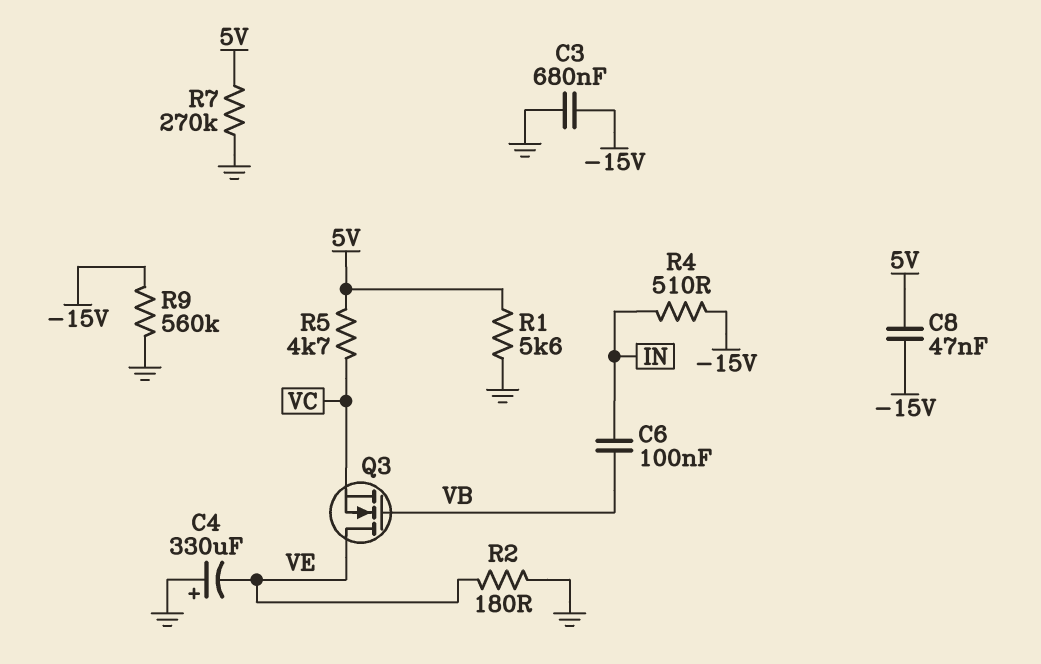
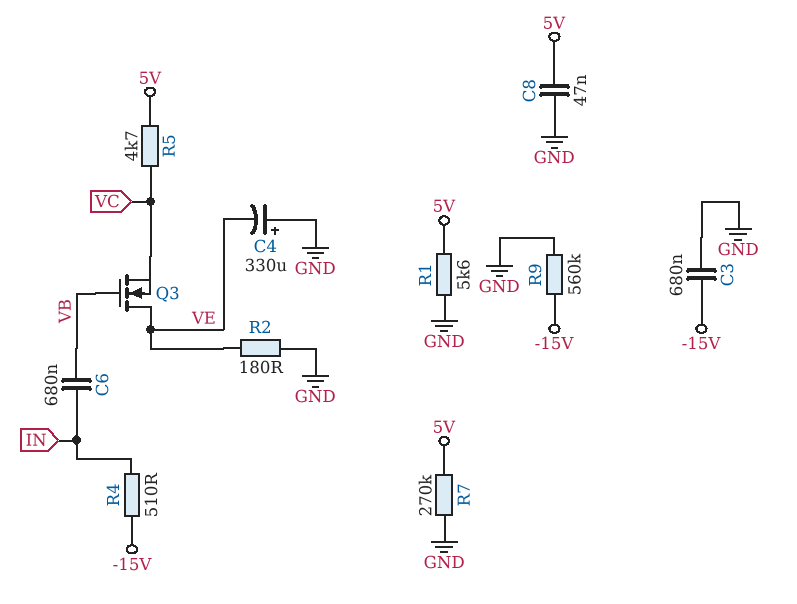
C6: 100nF (IN, VB) -> 680nF (IN, VB)
C8: 47nF (-15V, 5V) -> 47nF (5V, GND)

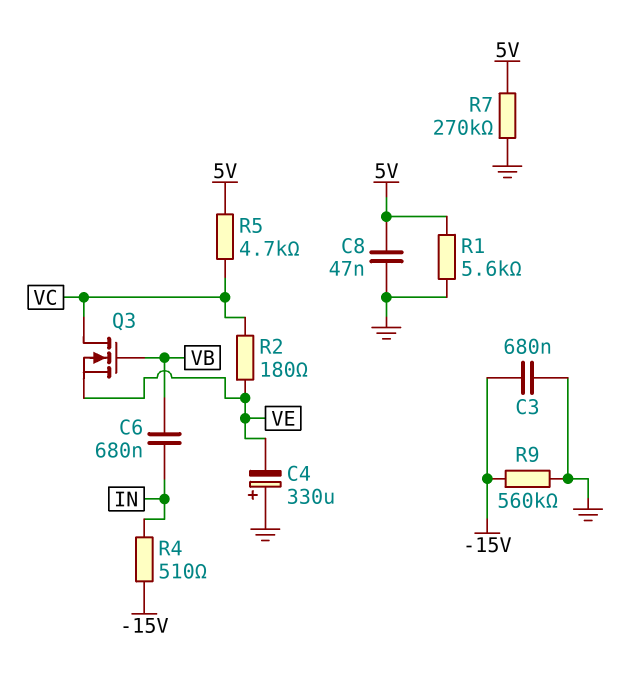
Q3: NMOS (G VB, D VE, S VC) -> NMOS (G VB, D VC, S VE)
R2: 180 (GND, VE) -> 180 (VC, VE)

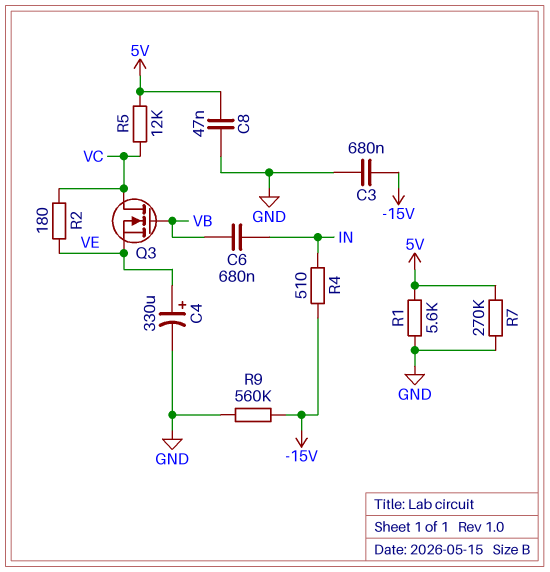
C4: 330uF (plus GND, minus VE) -> 330uF (plus VE, minus GND)
R5: 4.7k (5V, VC) -> 12k (5V, VC)

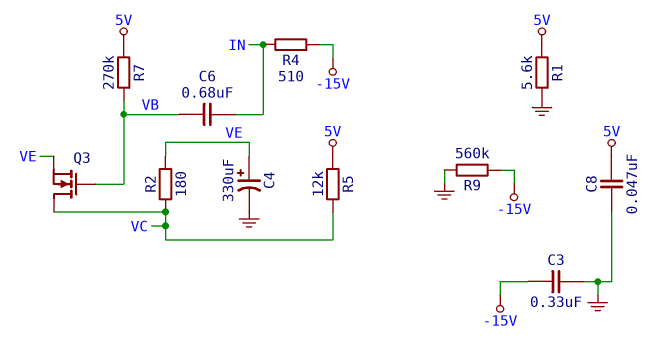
C3: 680nF (-15V, GND) -> 330nF (-15V, GND)
R7: 270k (5V, GND) -> 270k (5V, VB)

